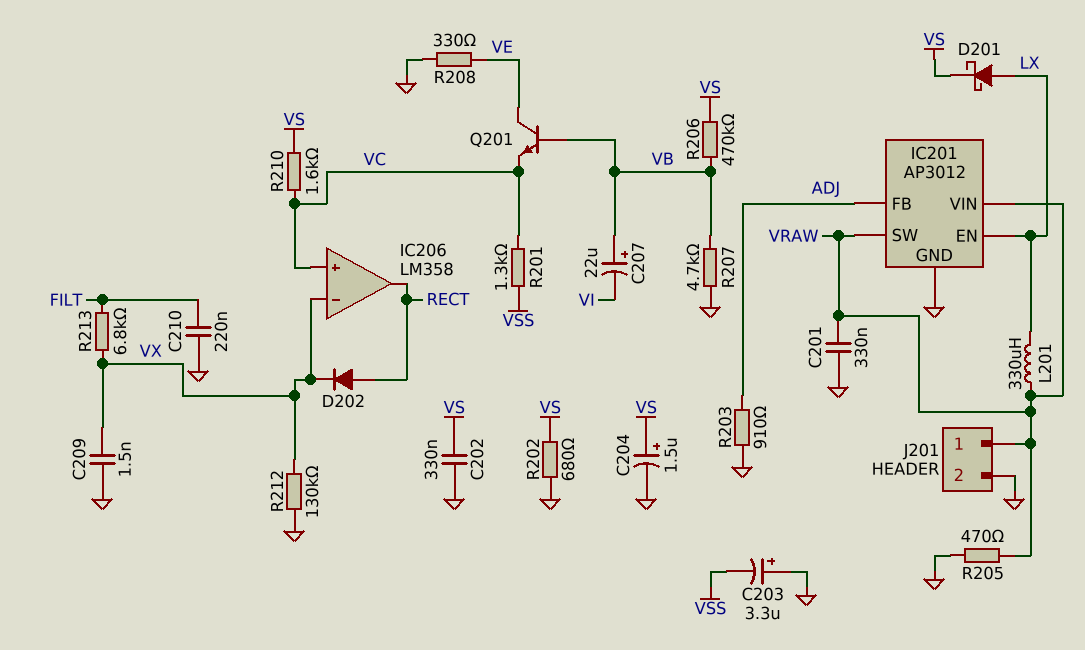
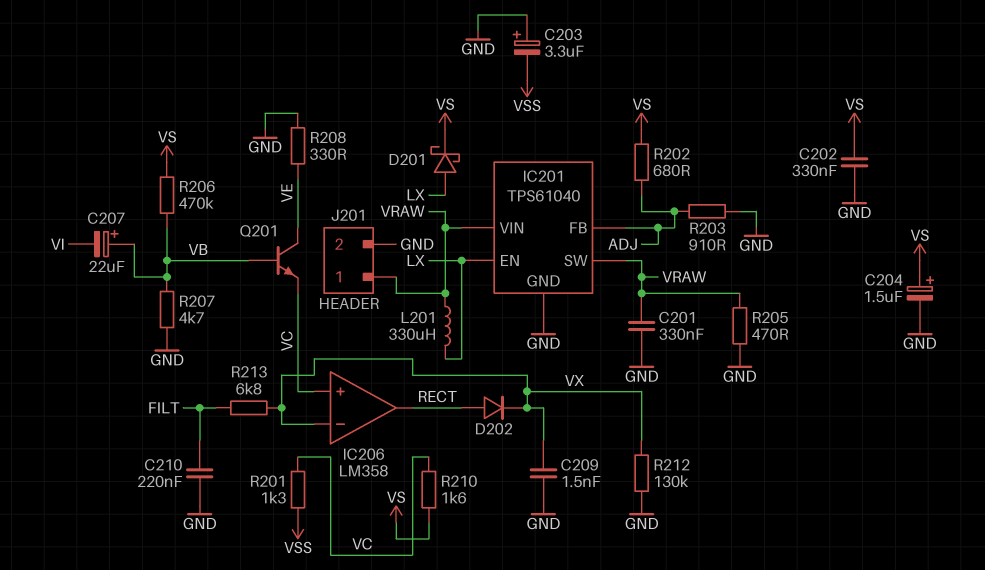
IC201: AP3012 -> TPS61040
R202: 680 (GND, VS) -> 680 (ADJ, VS)

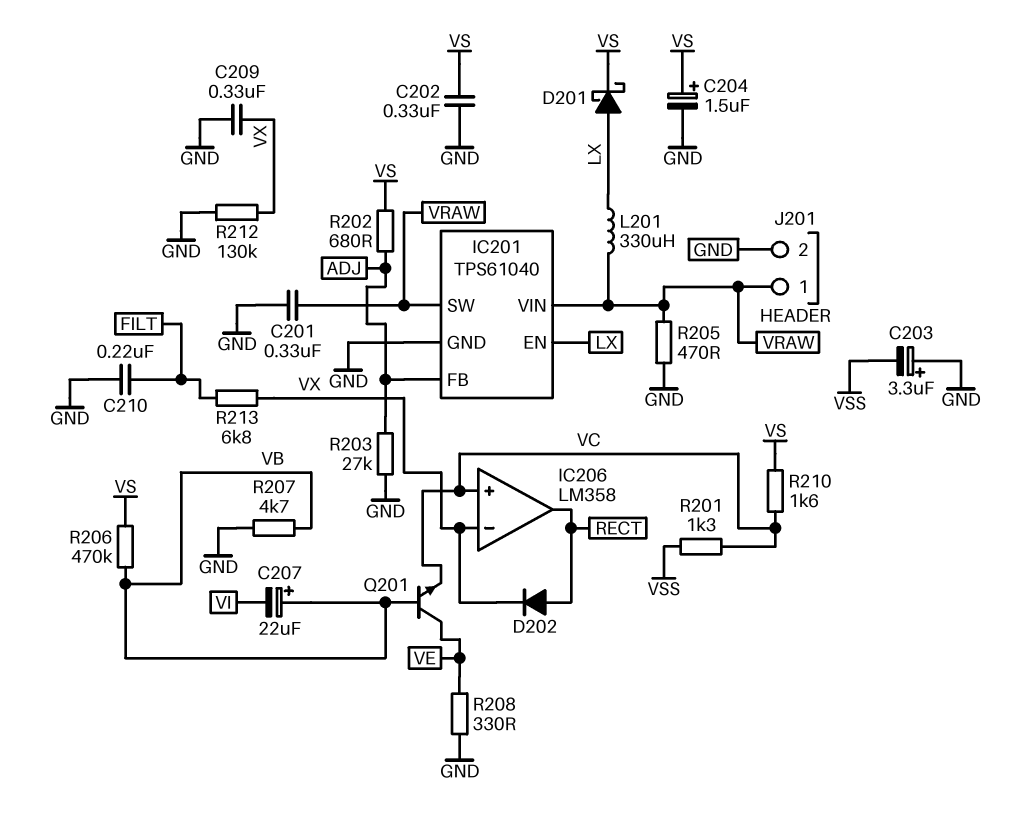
C209: 1.5nF (GND, VX) -> 330nF (GND, VX)
R203: 910 (ADJ, GND) -> 27k (ADJ, GND)

